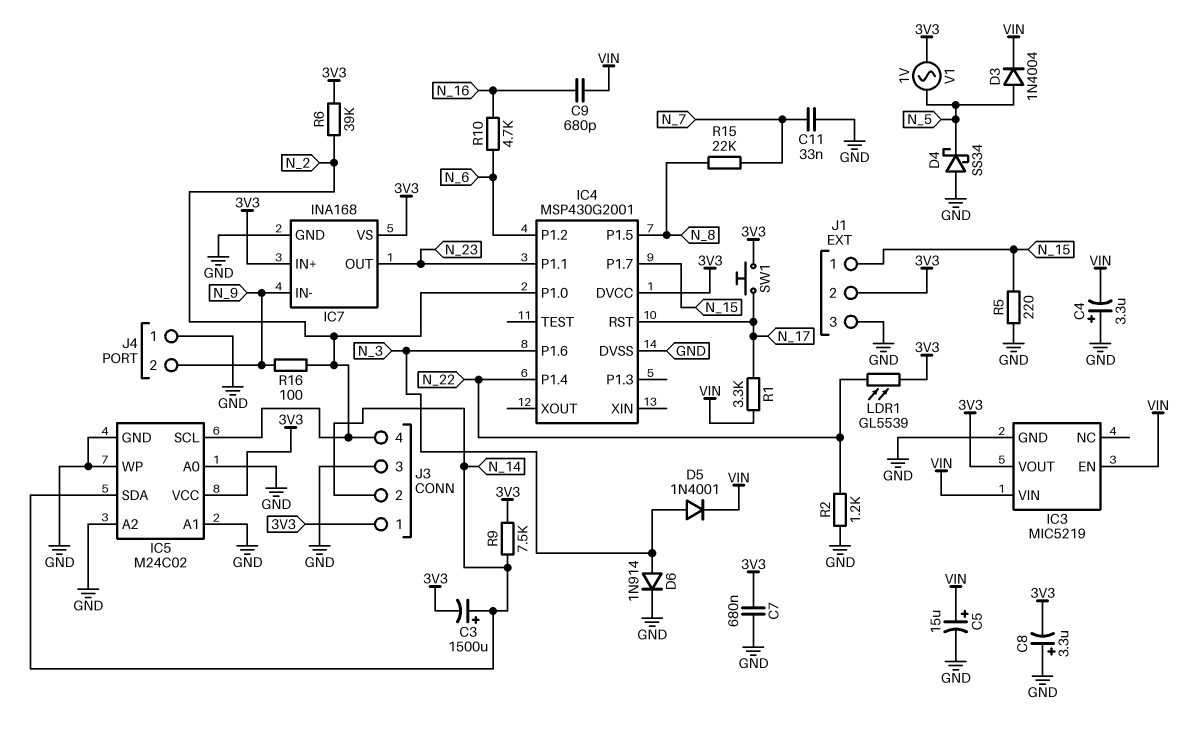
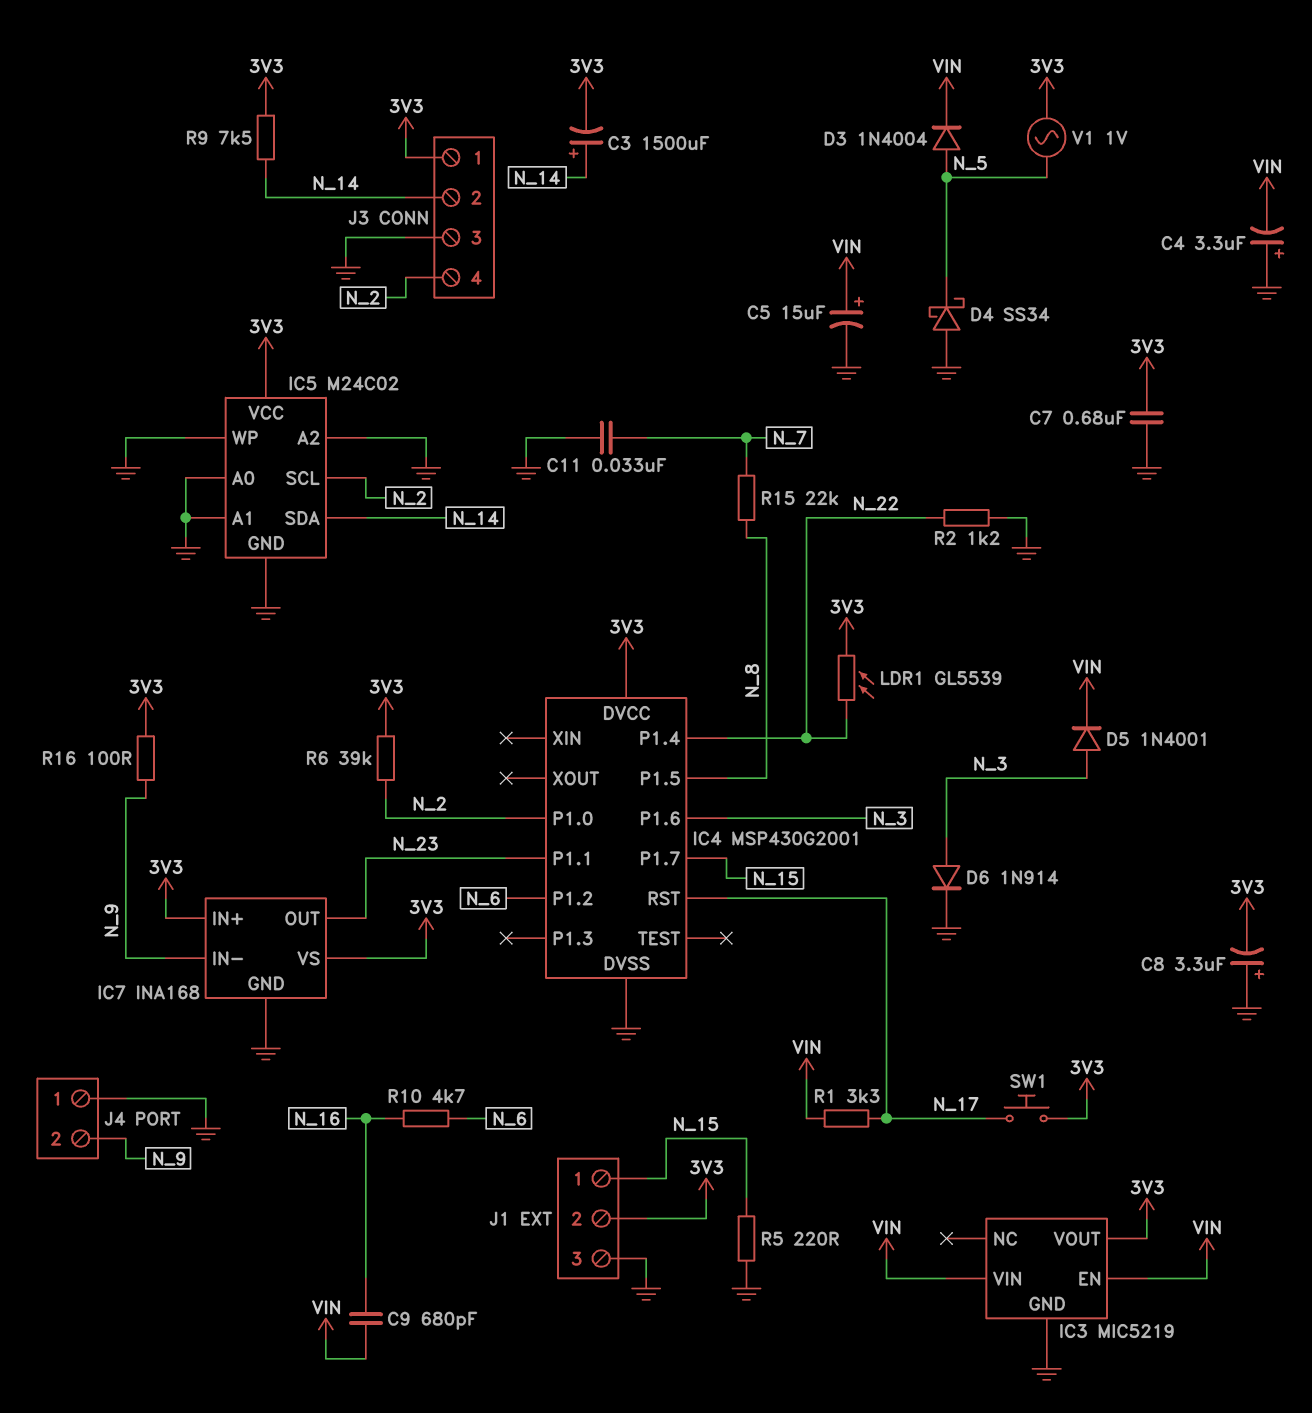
R16: 100 (N_2, N_9) -> 100 (3V3, N_9)

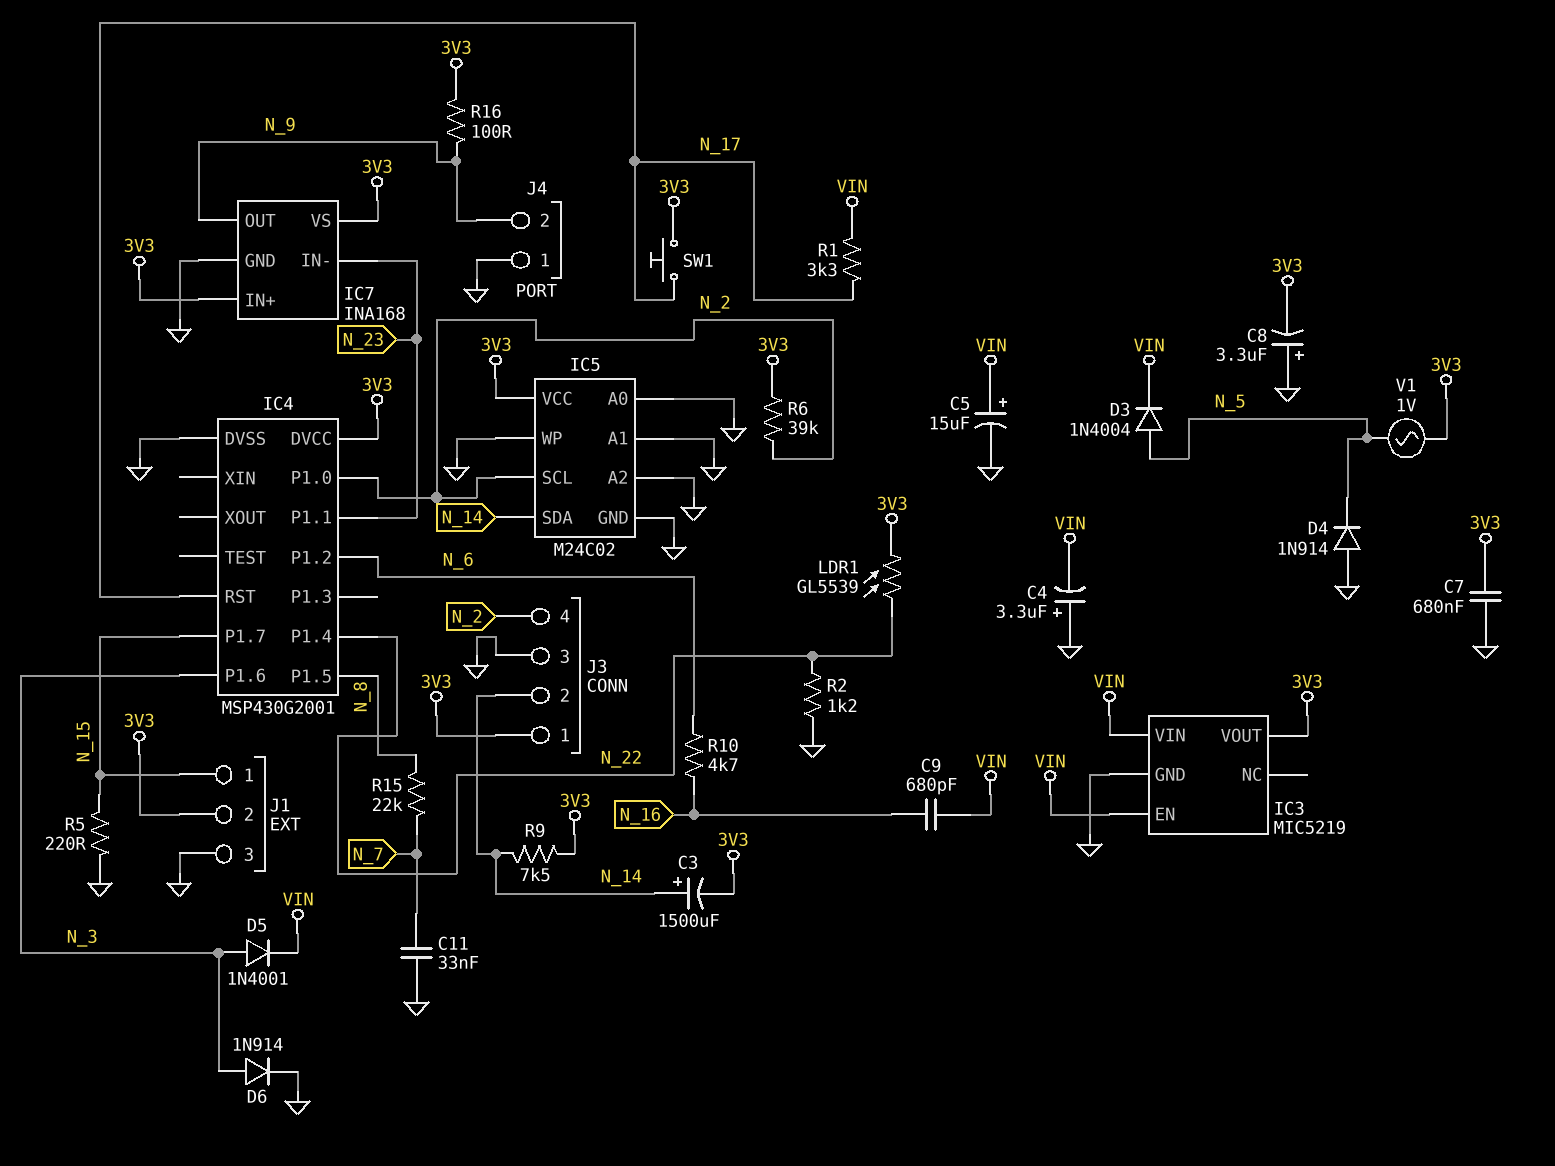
D4: schottky SS34 (A GND, K N_5) -> diode 1N914 (A GND, K N_5)
IC7 pin IN-: N_9 -> N_23
IC7 pin OUT: N_23 -> N_9

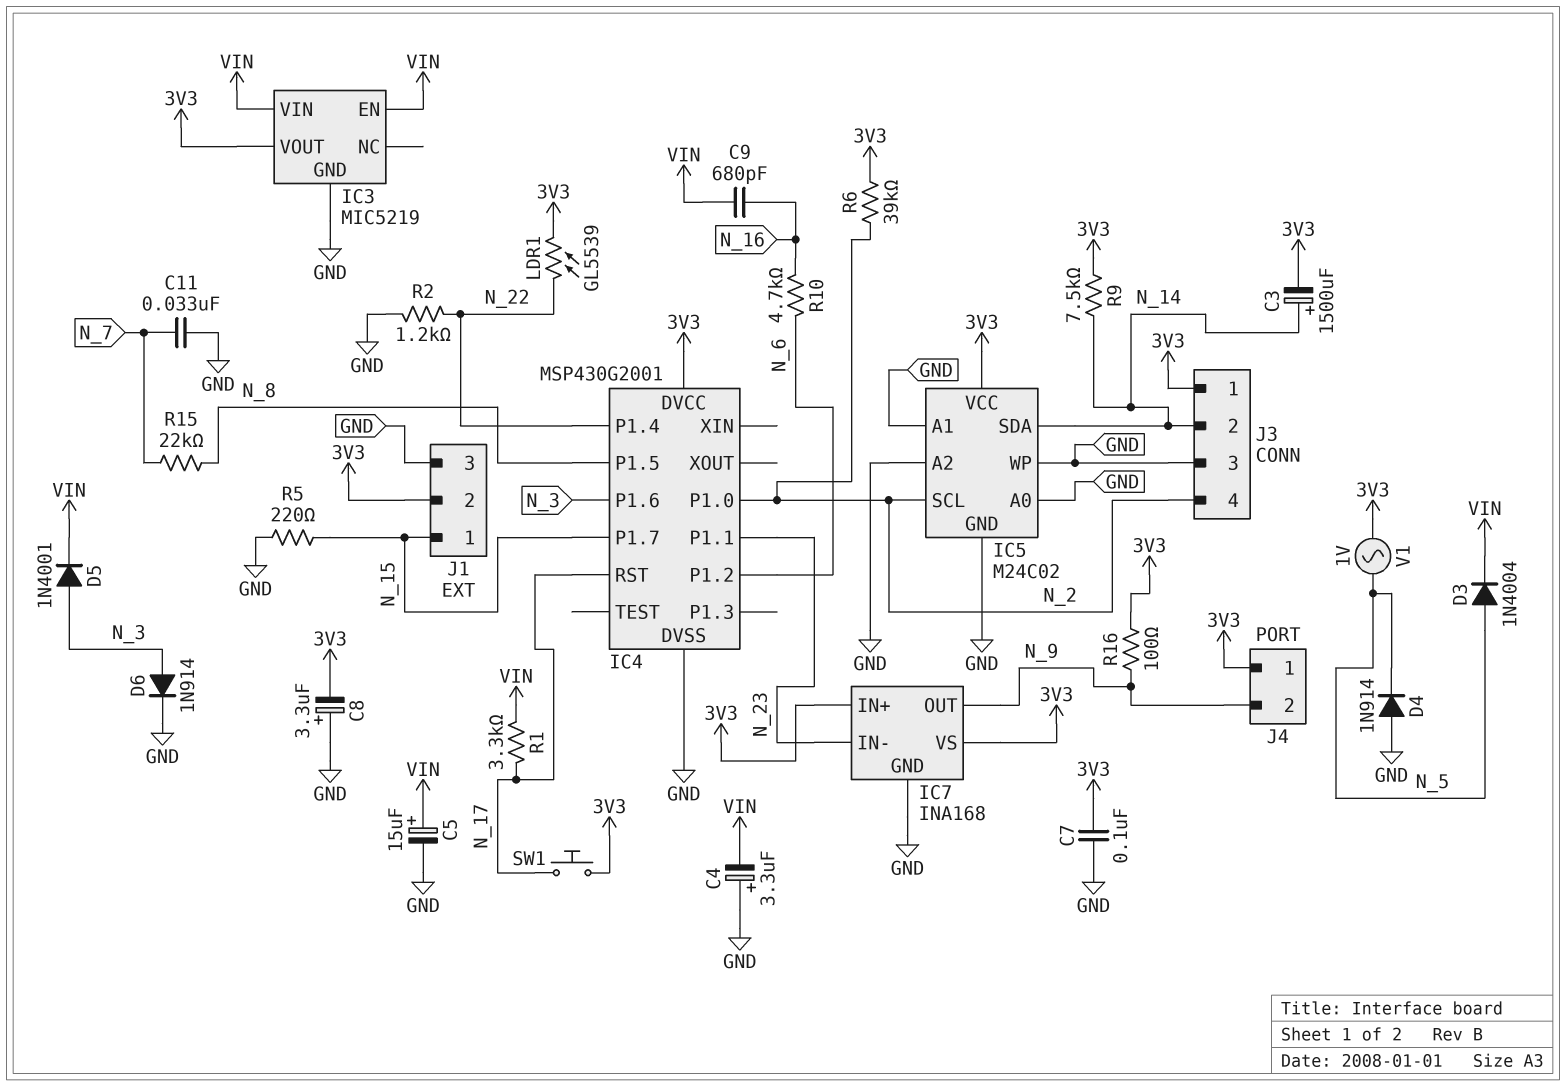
C7: 680nF (3V3, GND) -> 100nF (3V3, GND)
J4 pin 1: GND -> 3V3

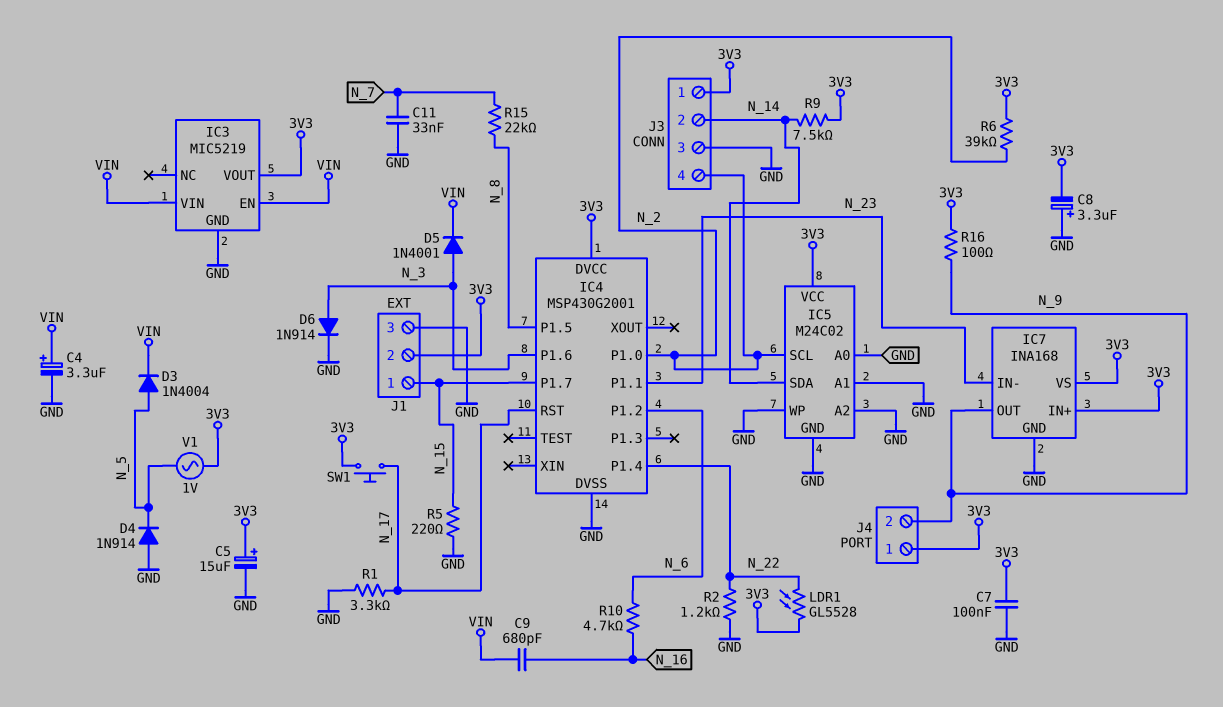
C3: 1500uF (plus N_14, minus 3V3) -> none
C4: 3.3uF (plus GND, minus VIN) -> 3.3uF (plus VIN, minus GND)
C5: 15uF (plus VIN, minus GND) -> 15uF (plus 3V3, minus GND)
LDR1: GL5539 (3V3, N_22) -> GL5528 (3V3, N_22)
R1: 3.3k (N_17, VIN) -> 3.3k (GND, N_17)

